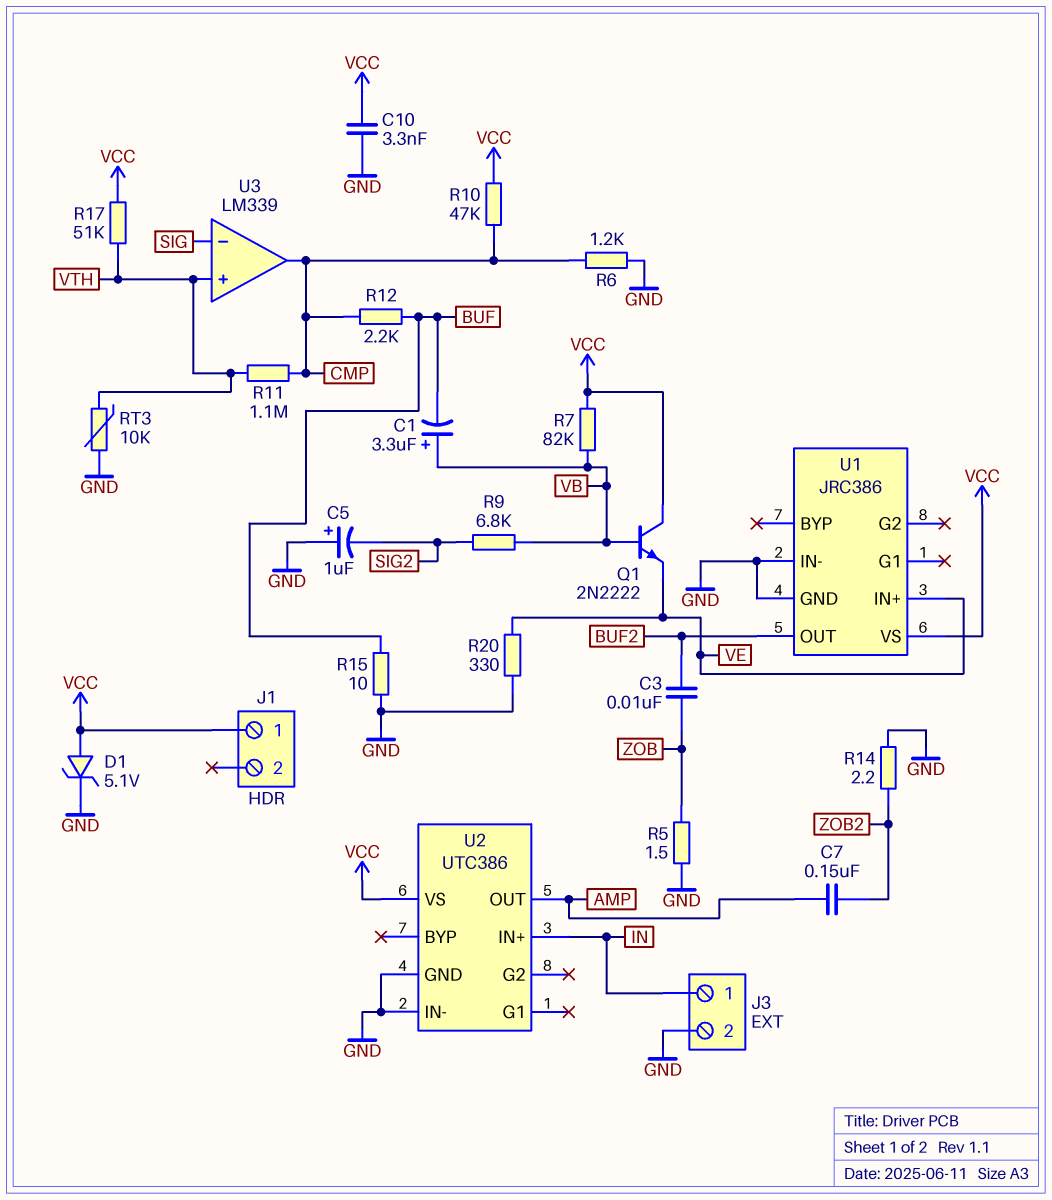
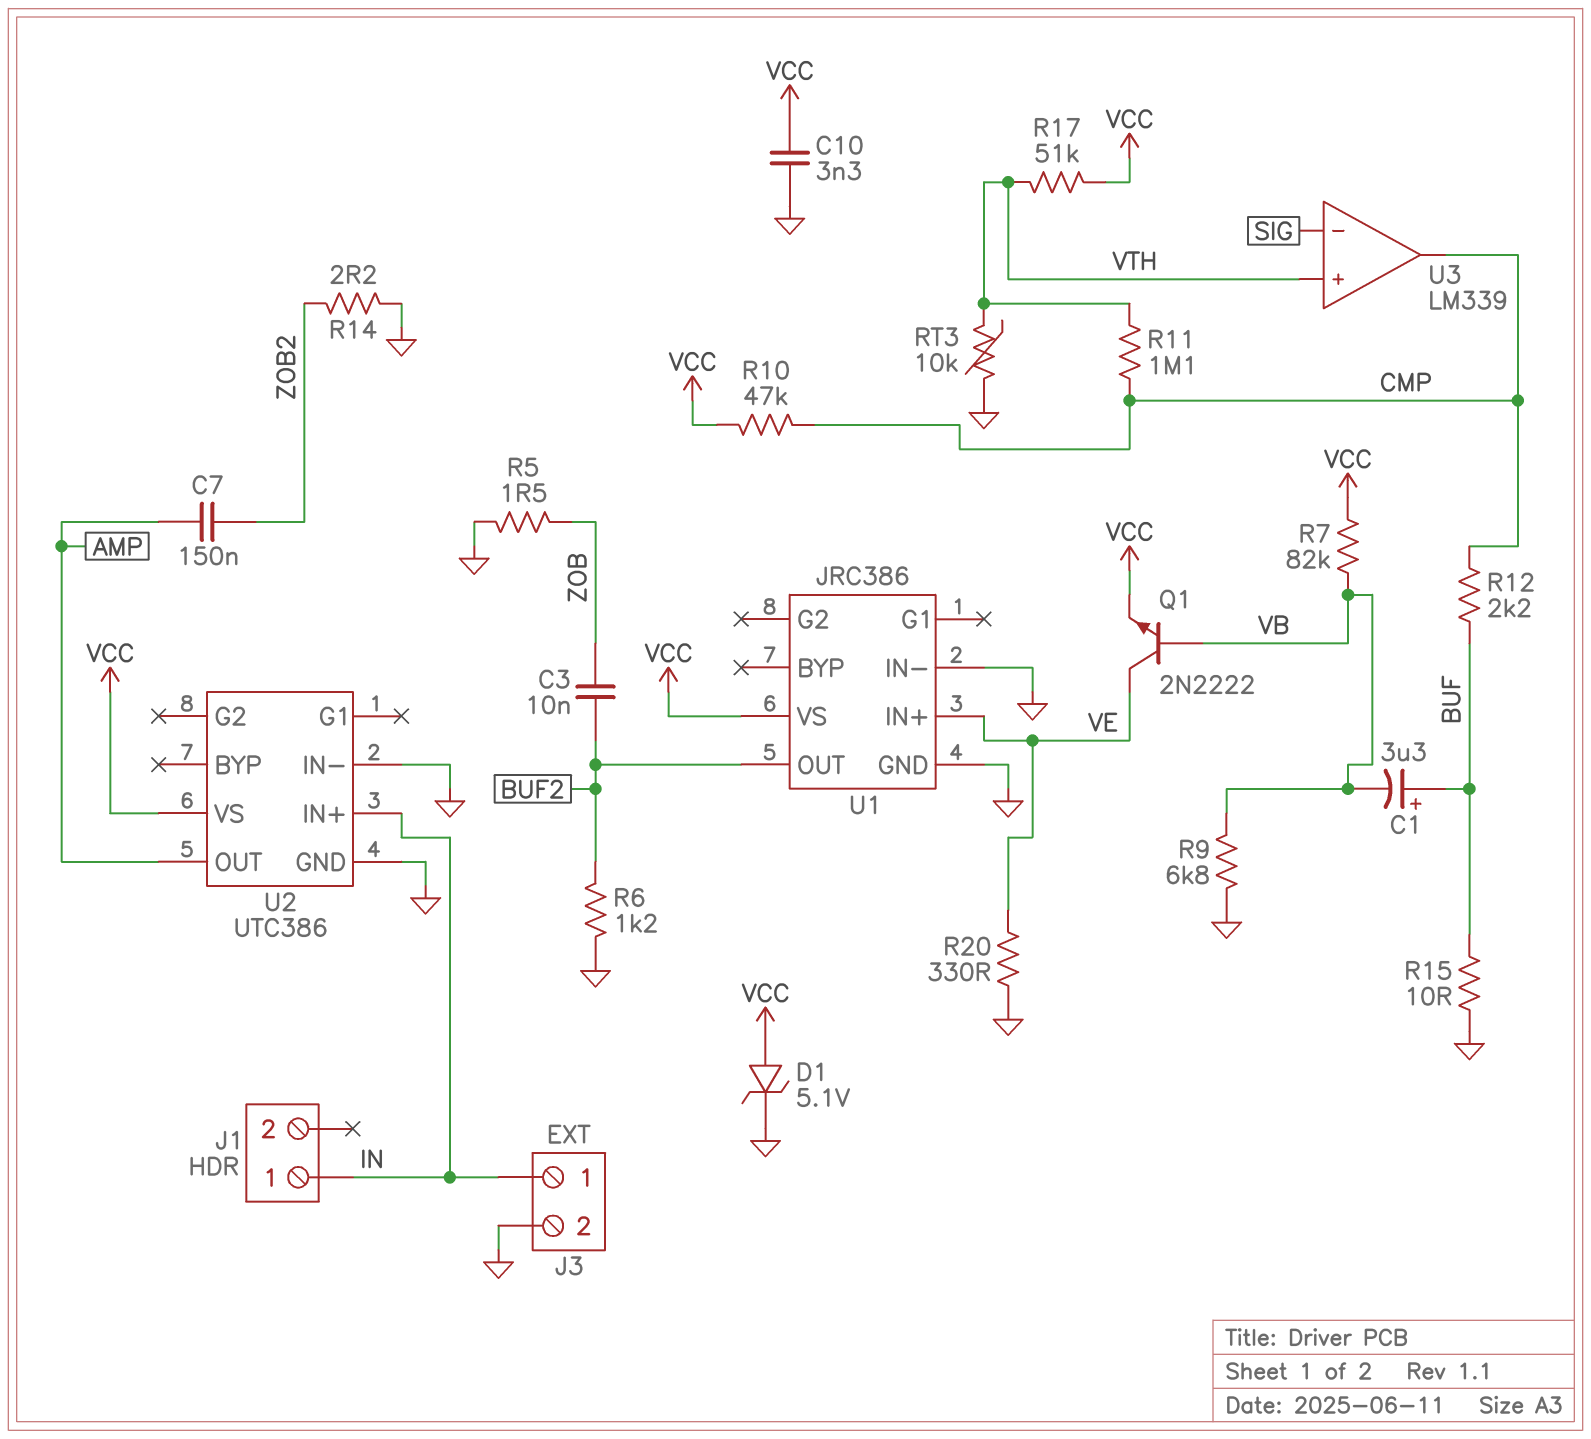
C1: 3.3uF (plus VB, minus BUF) -> 3.3uF (plus BUF, minus VB)
C5: 1uF (plus GND, minus SIG2) -> none
J1 pin 1: VCC -> IN
Q1: NPN 2N2222 (B VB, C VCC, E VE) -> NPN 2N2222 (B VB, C VE, E VCC)
R6: 1.2k (CMP, GND) -> 1.2k (BUF2, GND)
R9: 6.8k (SIG2, VB) -> 6.8k (GND, VB)

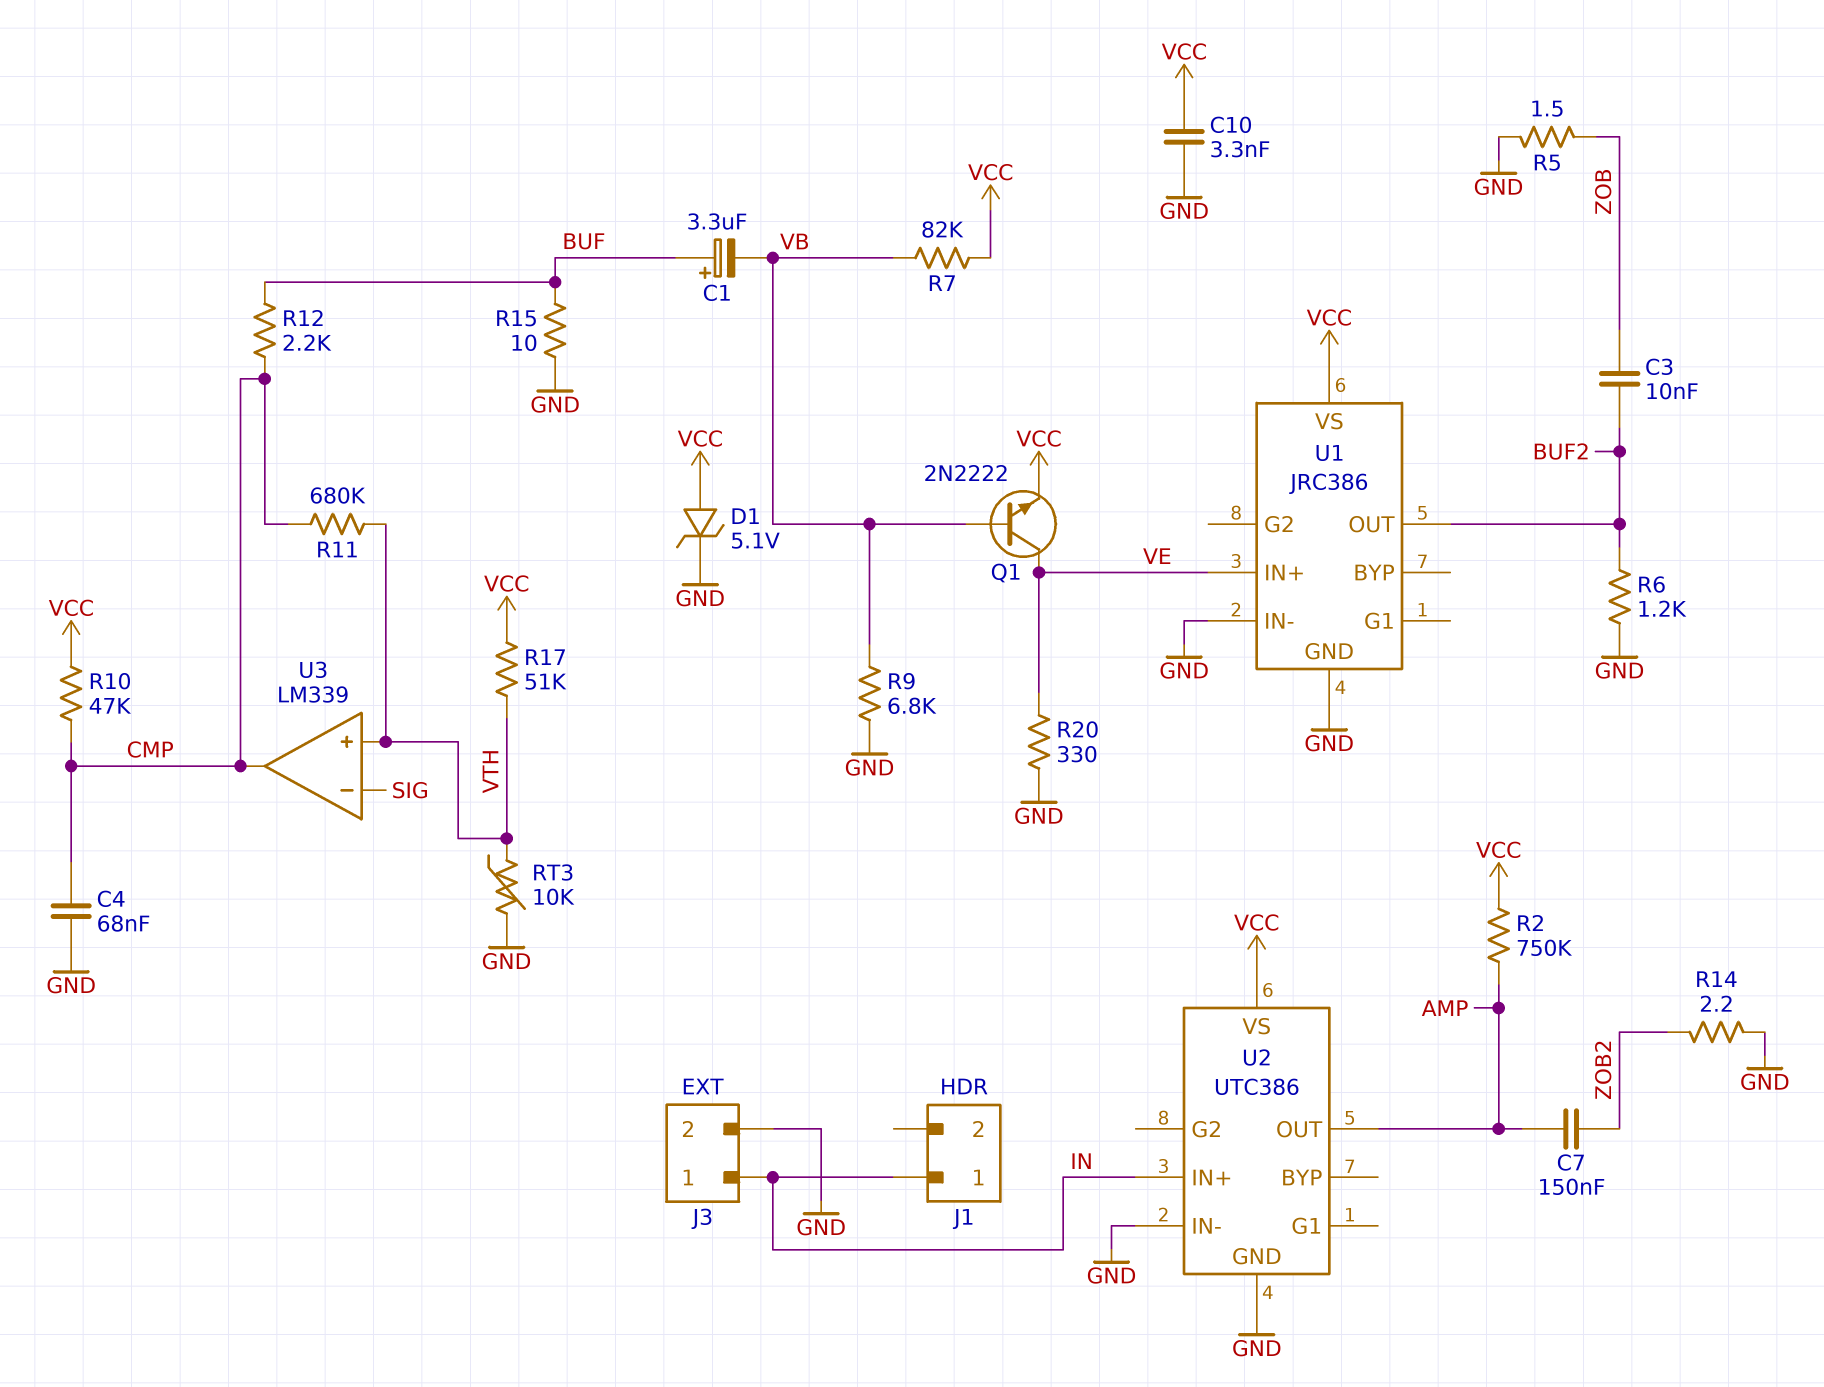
C4: none -> 68nF (CMP, GND)
R2: none -> 750k (AMP, VCC)
R11: 1.1M (CMP, VTH) -> 680k (CMP, VTH)

